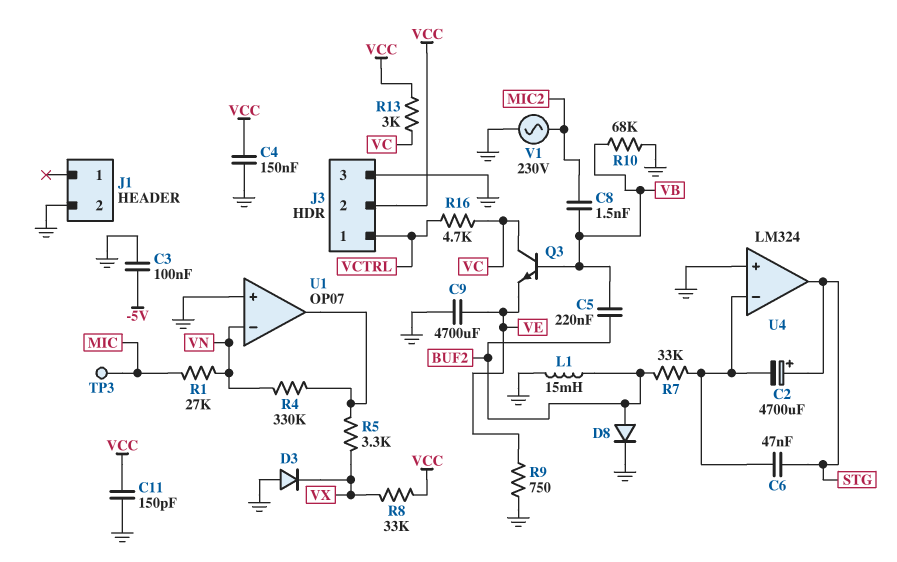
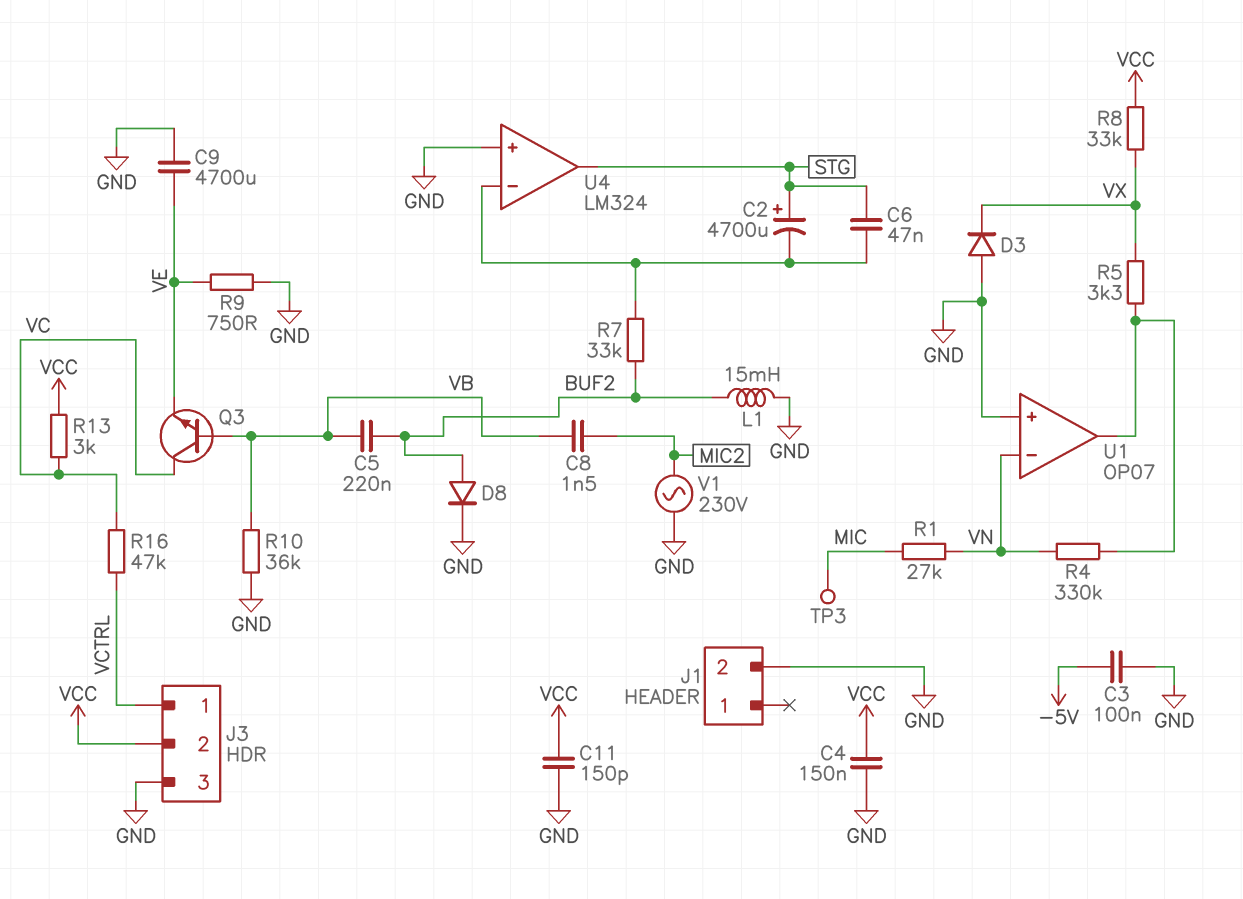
R10: 68k (GND, VB) -> 36k (GND, VB)
R16: 4.7k (VC, VCTRL) -> 47k (VC, VCTRL)

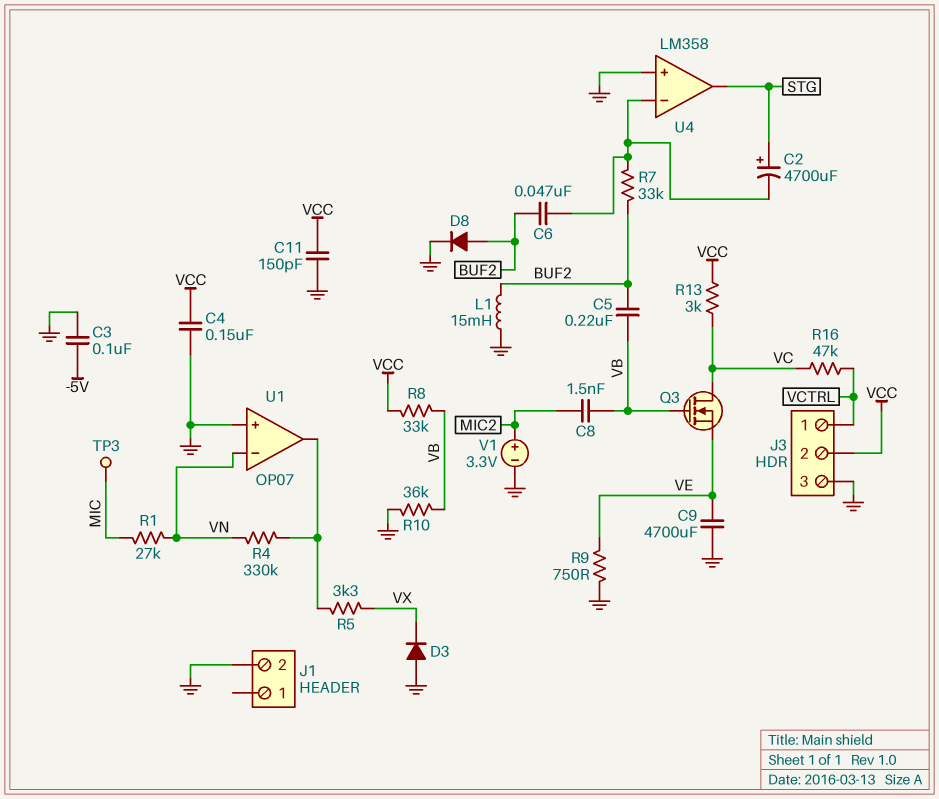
C6: 47nF (STG, U4/in-) -> 47nF (BUF2, U4/in-)
Q3: NPN (B VB, C VC, E VE) -> NMOS (G VB, D VC, S VE)
R8: 33k (VCC, VX) -> 33k (VB, VCC)
U4: LM324 -> LM358
V1: AC 230V (GND, MIC2) -> 3.3V (plus MIC2, minus GND)

